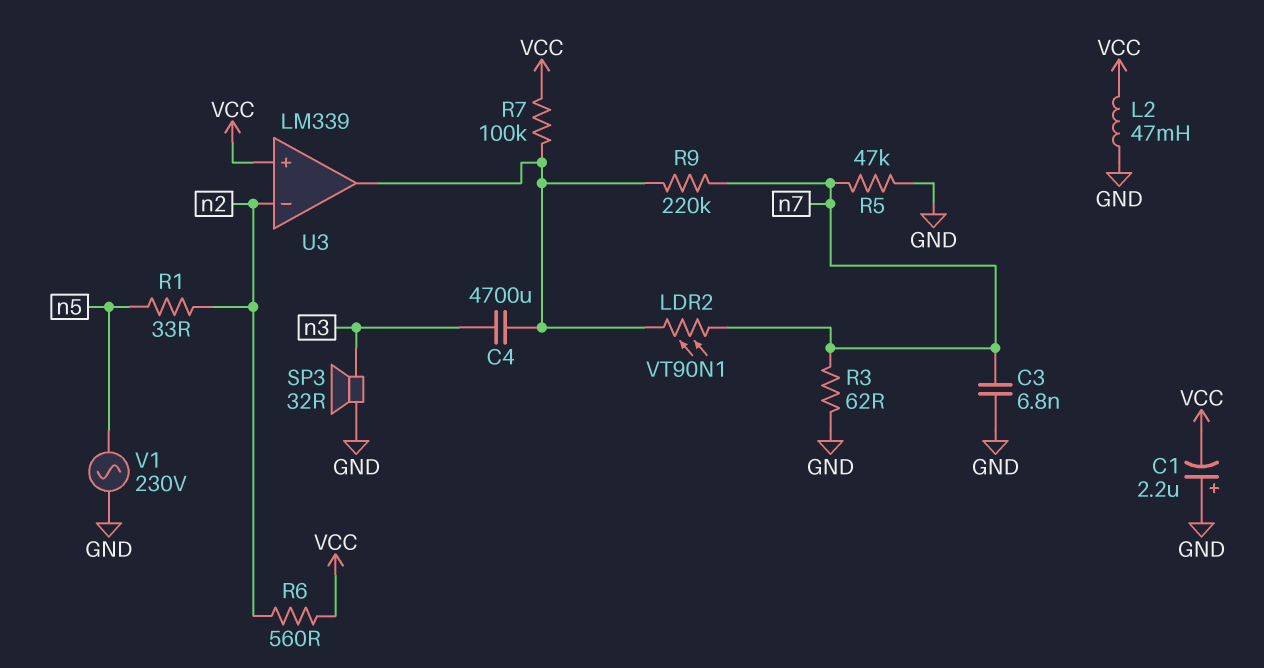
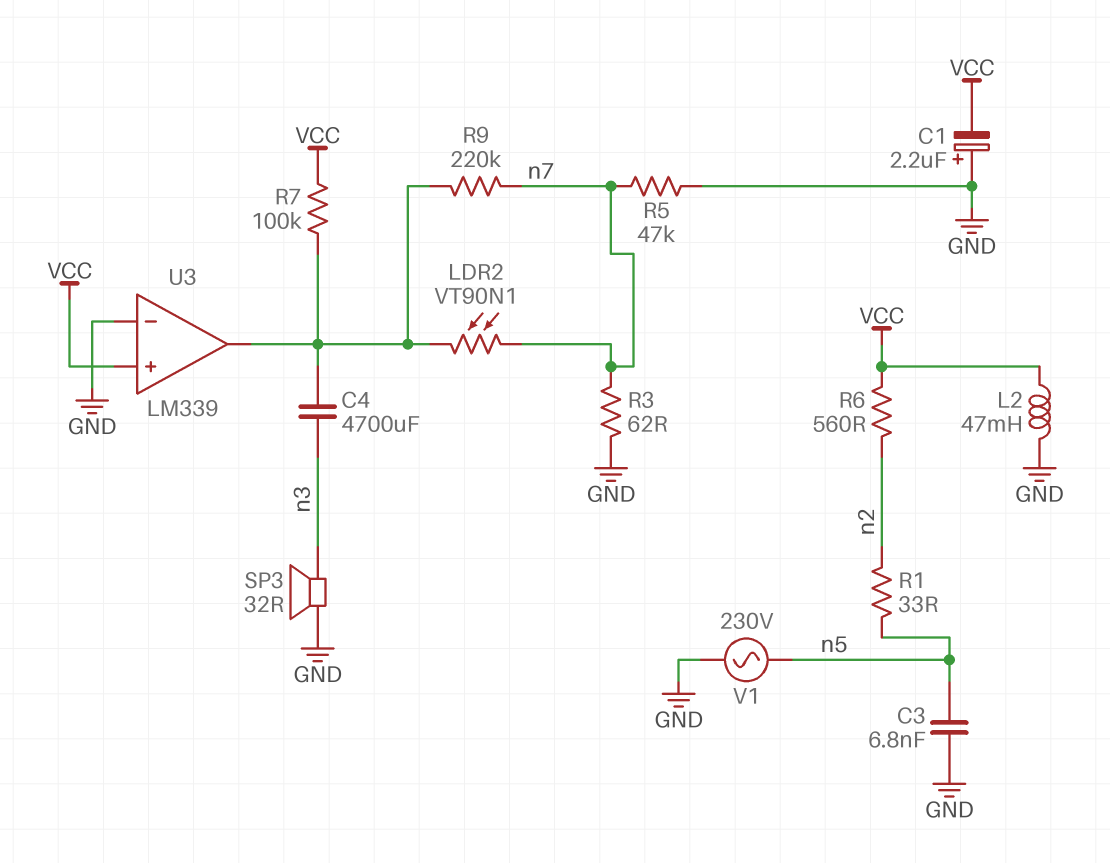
C3: 6.8nF (GND, n7) -> 6.8nF (GND, n5)
U3 pin in-: n2 -> GND

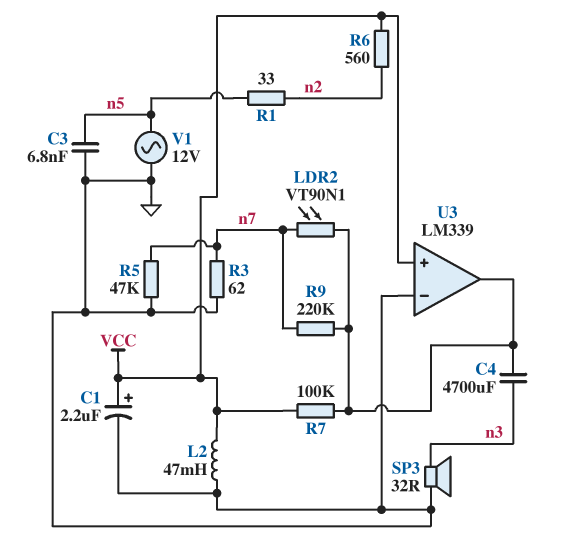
C1: 2.2uF (plus GND, minus VCC) -> 2.2uF (plus VCC, minus GND)
V1: AC 230V (GND, n5) -> AC 12V (GND, n5)

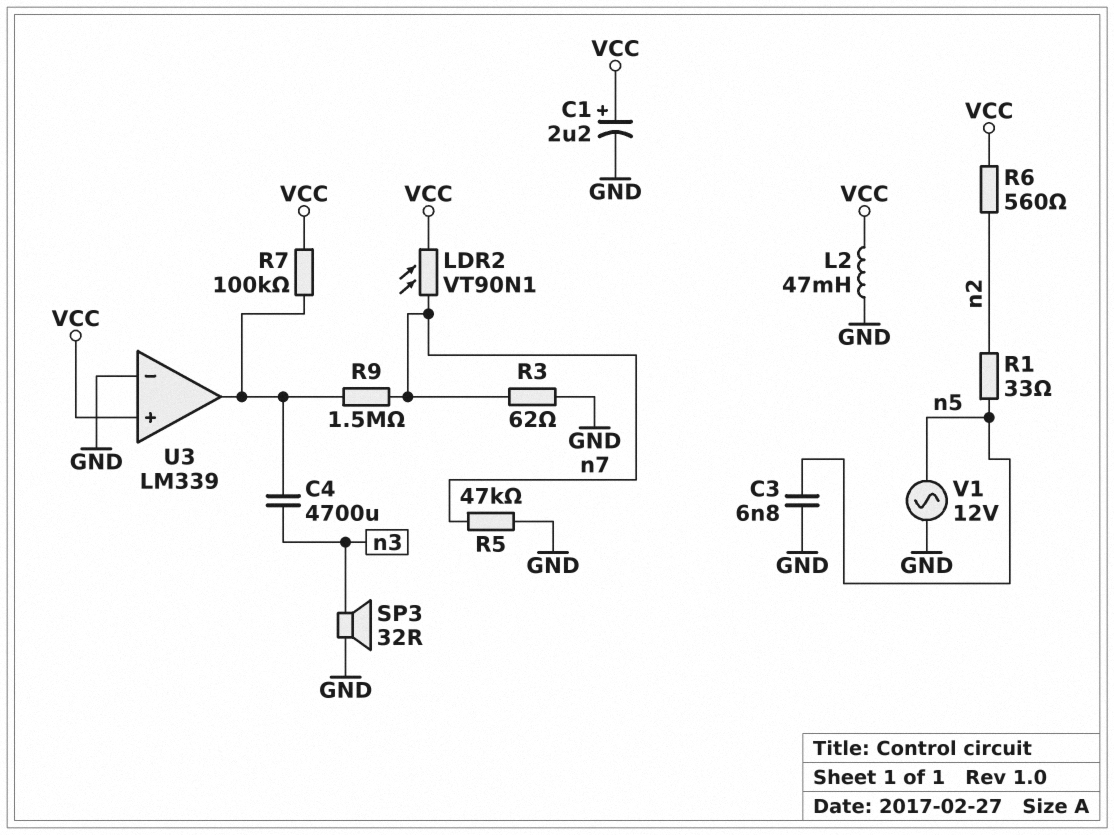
LDR2: VT90N1 (U3/out, n7) -> VT90N1 (VCC, n7)
R9: 220k (U3/out, n7) -> 1.5M (U3/out, n7)

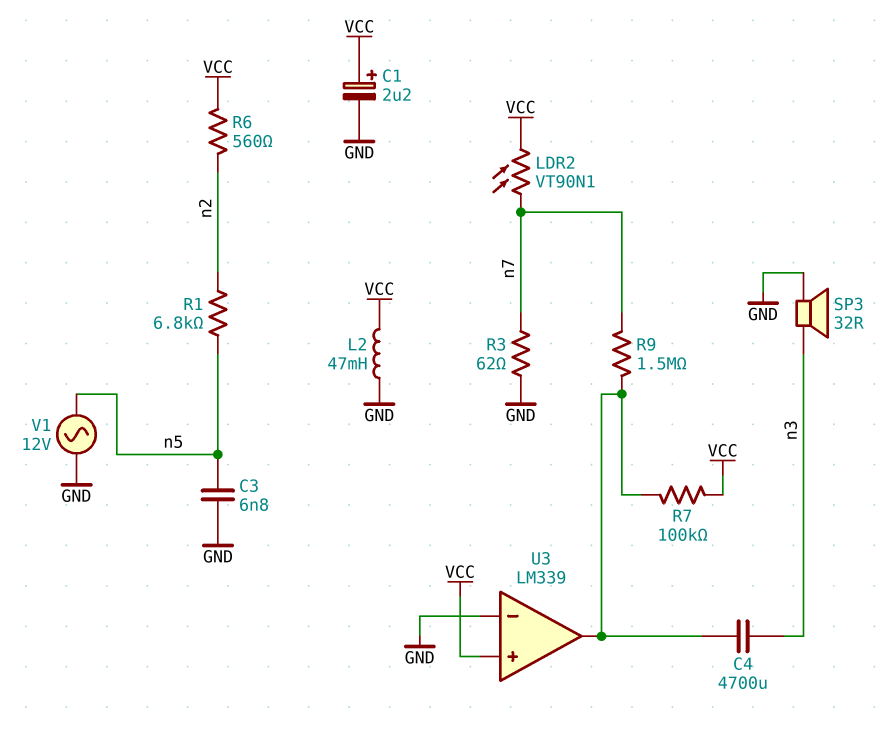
R1: 33 (n2, n5) -> 6.8k (n2, n5)
R5: 47k (GND, n7) -> none

